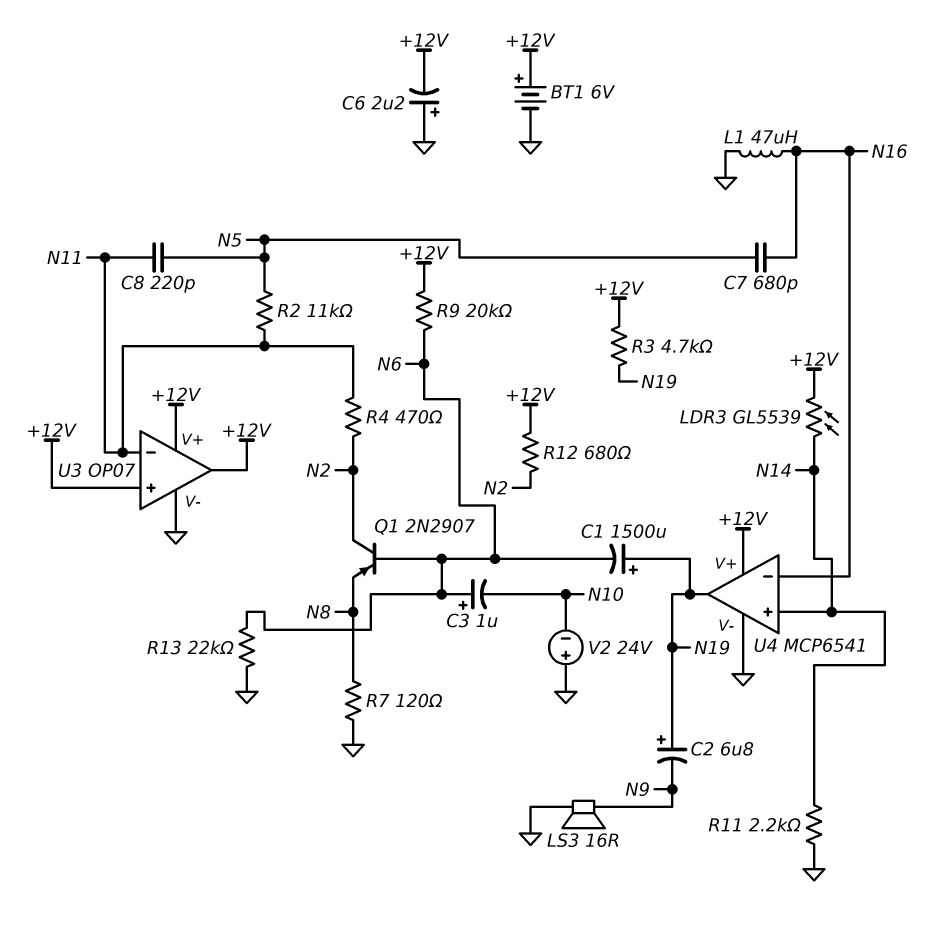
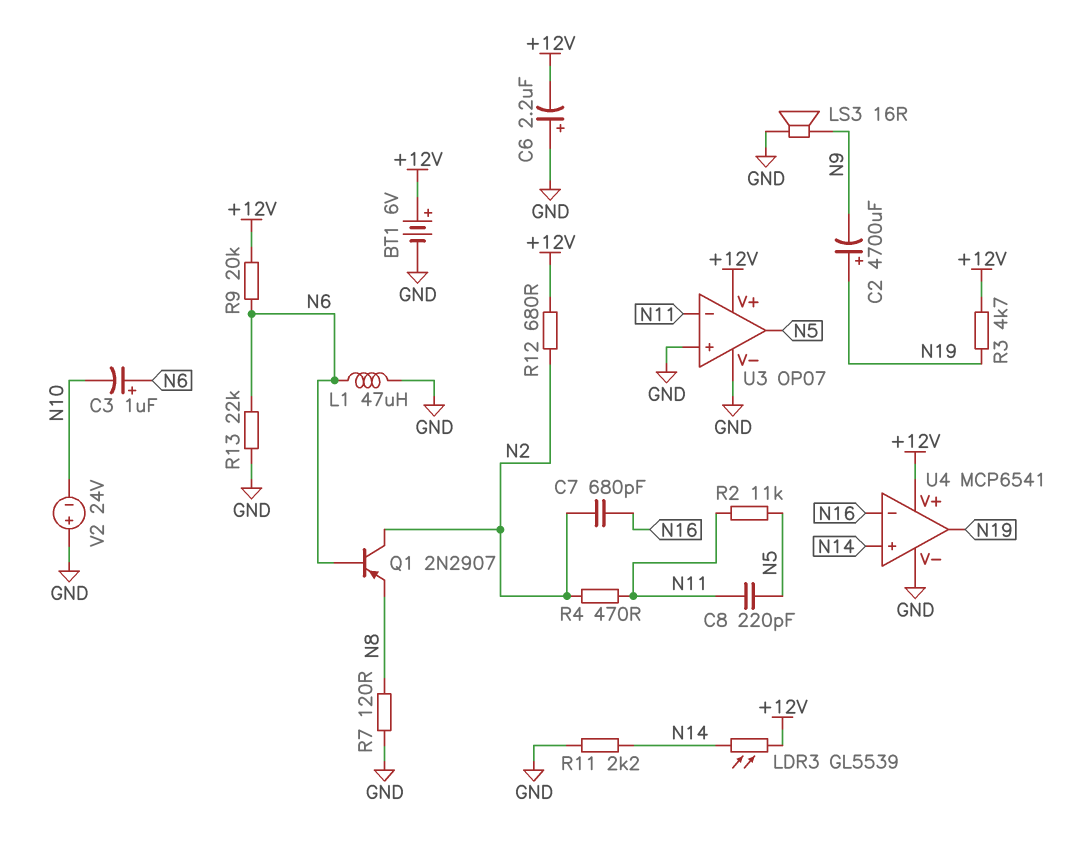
C1: 1500uF (plus N19, minus N6) -> none
C2: 6.8uF (plus N19, minus N9) -> 4700uF (plus N19, minus N9)
C7: 680pF (N5, N16) -> 680pF (N2, N16)
L1: 47uH (GND, N16) -> 47uH (GND, N6)
U3 pin in+: +12V -> GND
U3 pin out: +12V -> N5

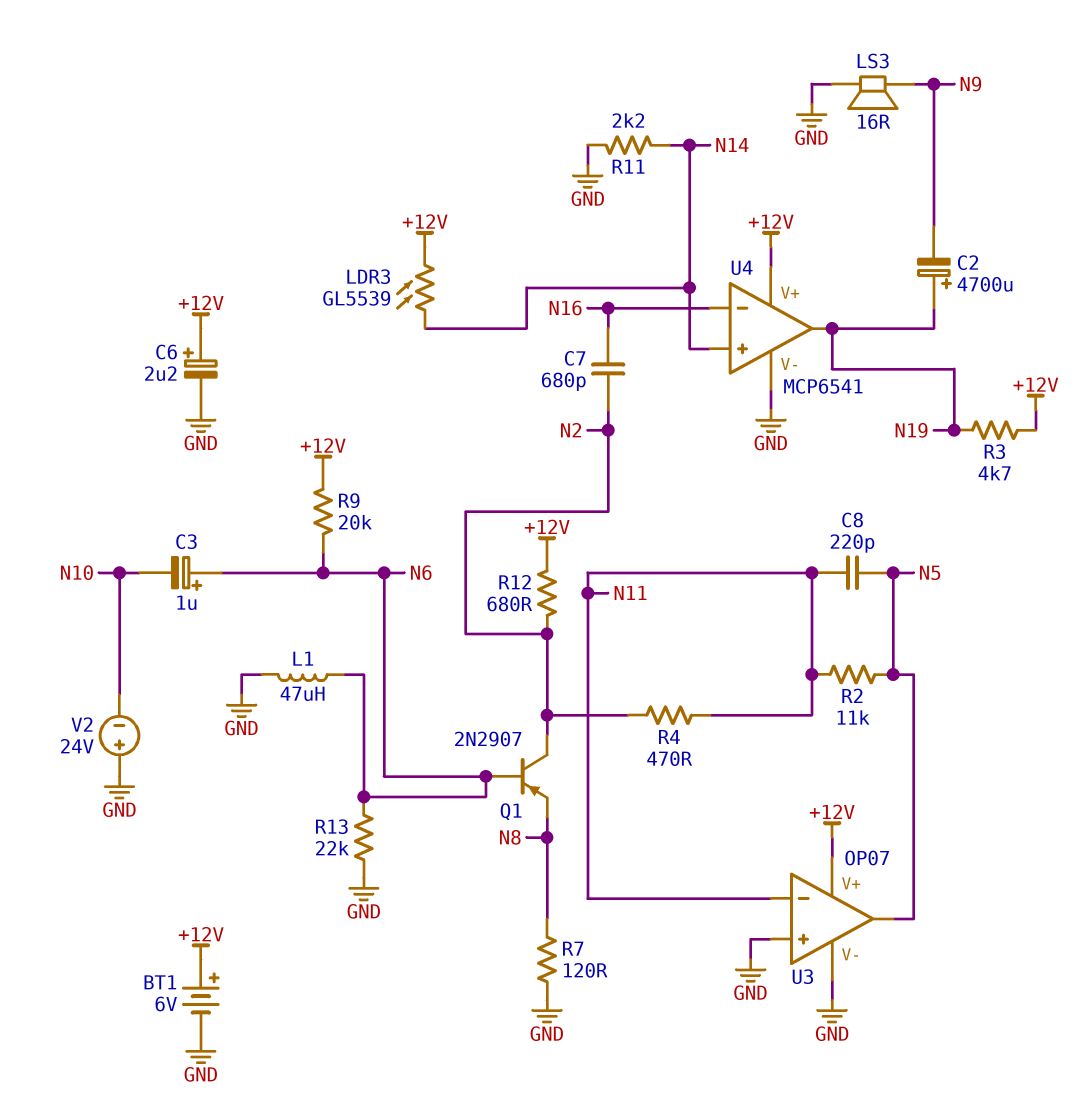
C6: 2.2uF (plus GND, minus +12V) -> 2.2uF (plus +12V, minus GND)

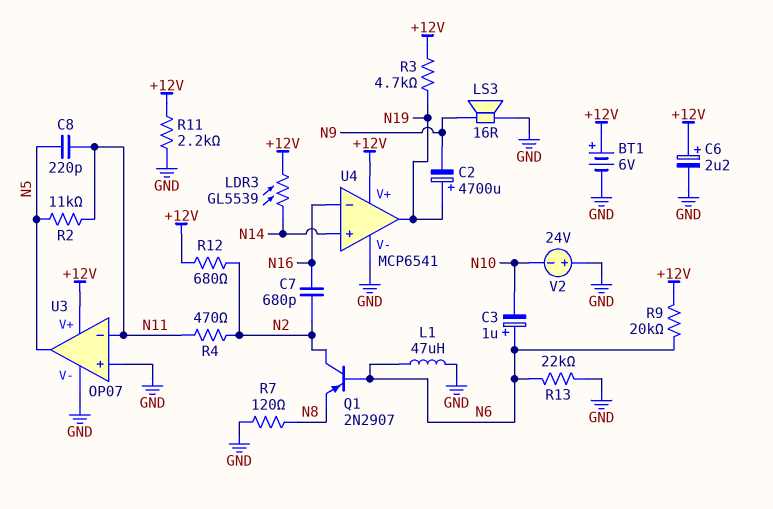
R11: 2.2k (GND, N14) -> 2.2k (+12V, GND)

